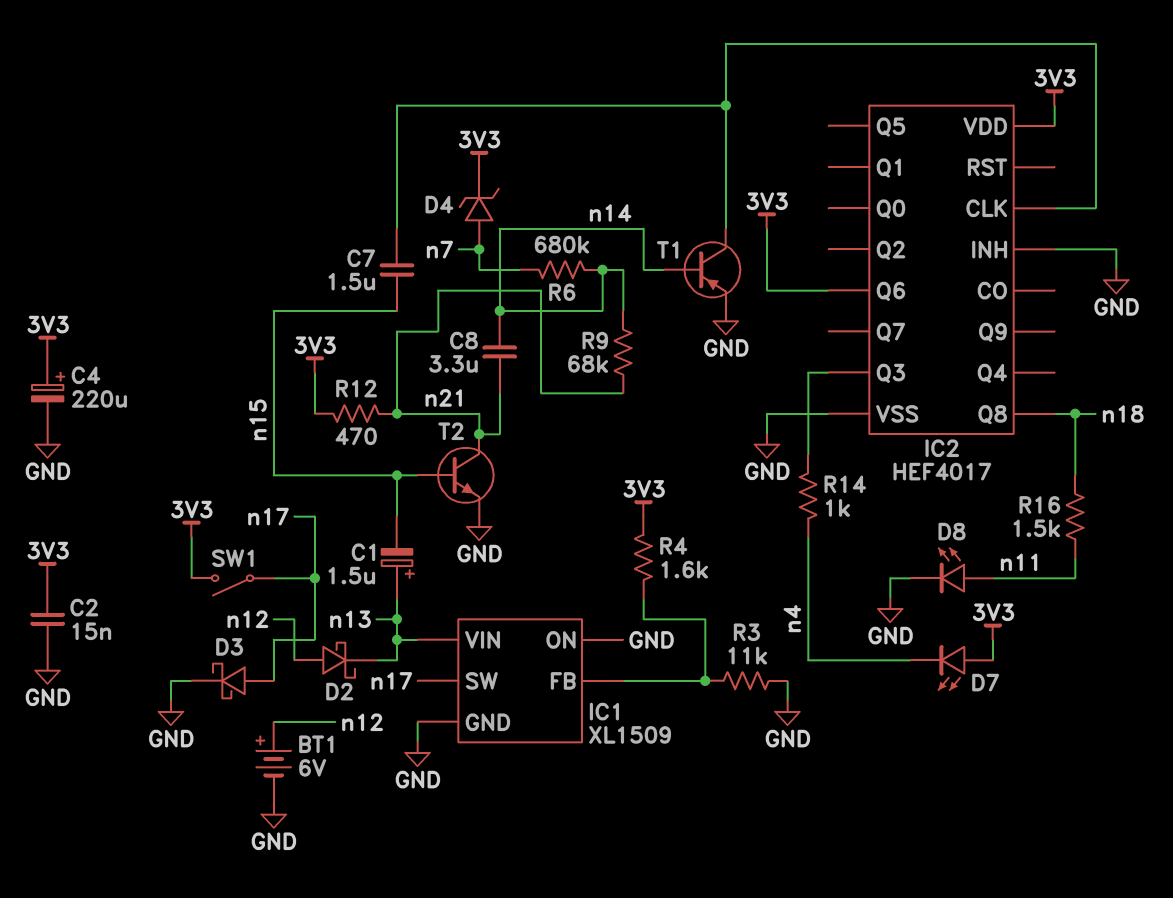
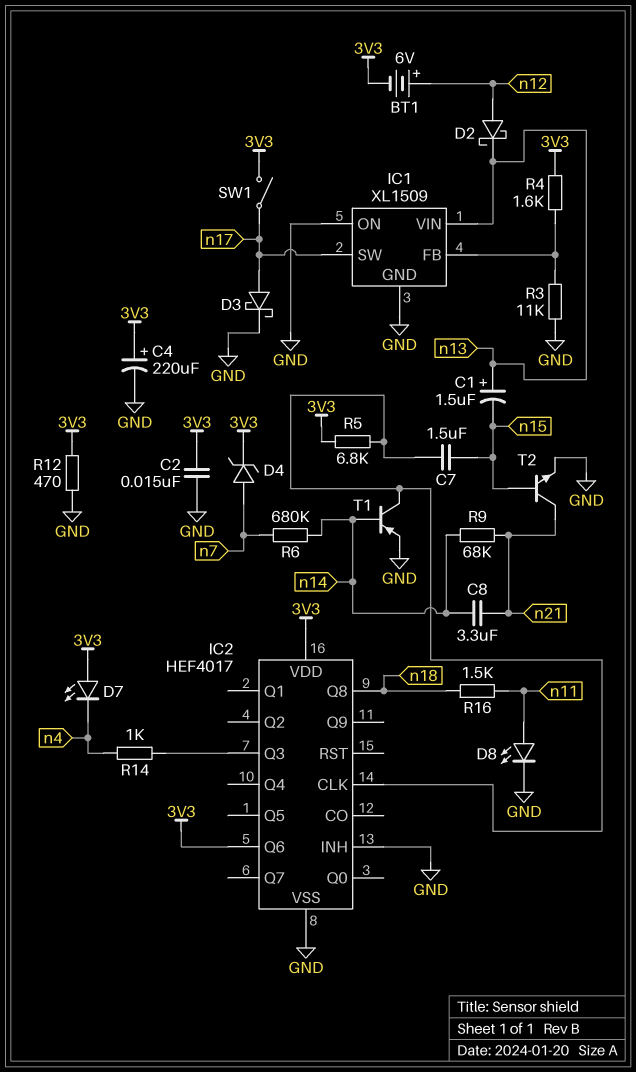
BT1: 6V (plus n12, minus GND) -> 6V (plus n12, minus 3V3)
R5: none -> 6.8k (3V3, IC2/CLK)
R12: 470 (3V3, n21) -> 470 (3V3, GND)

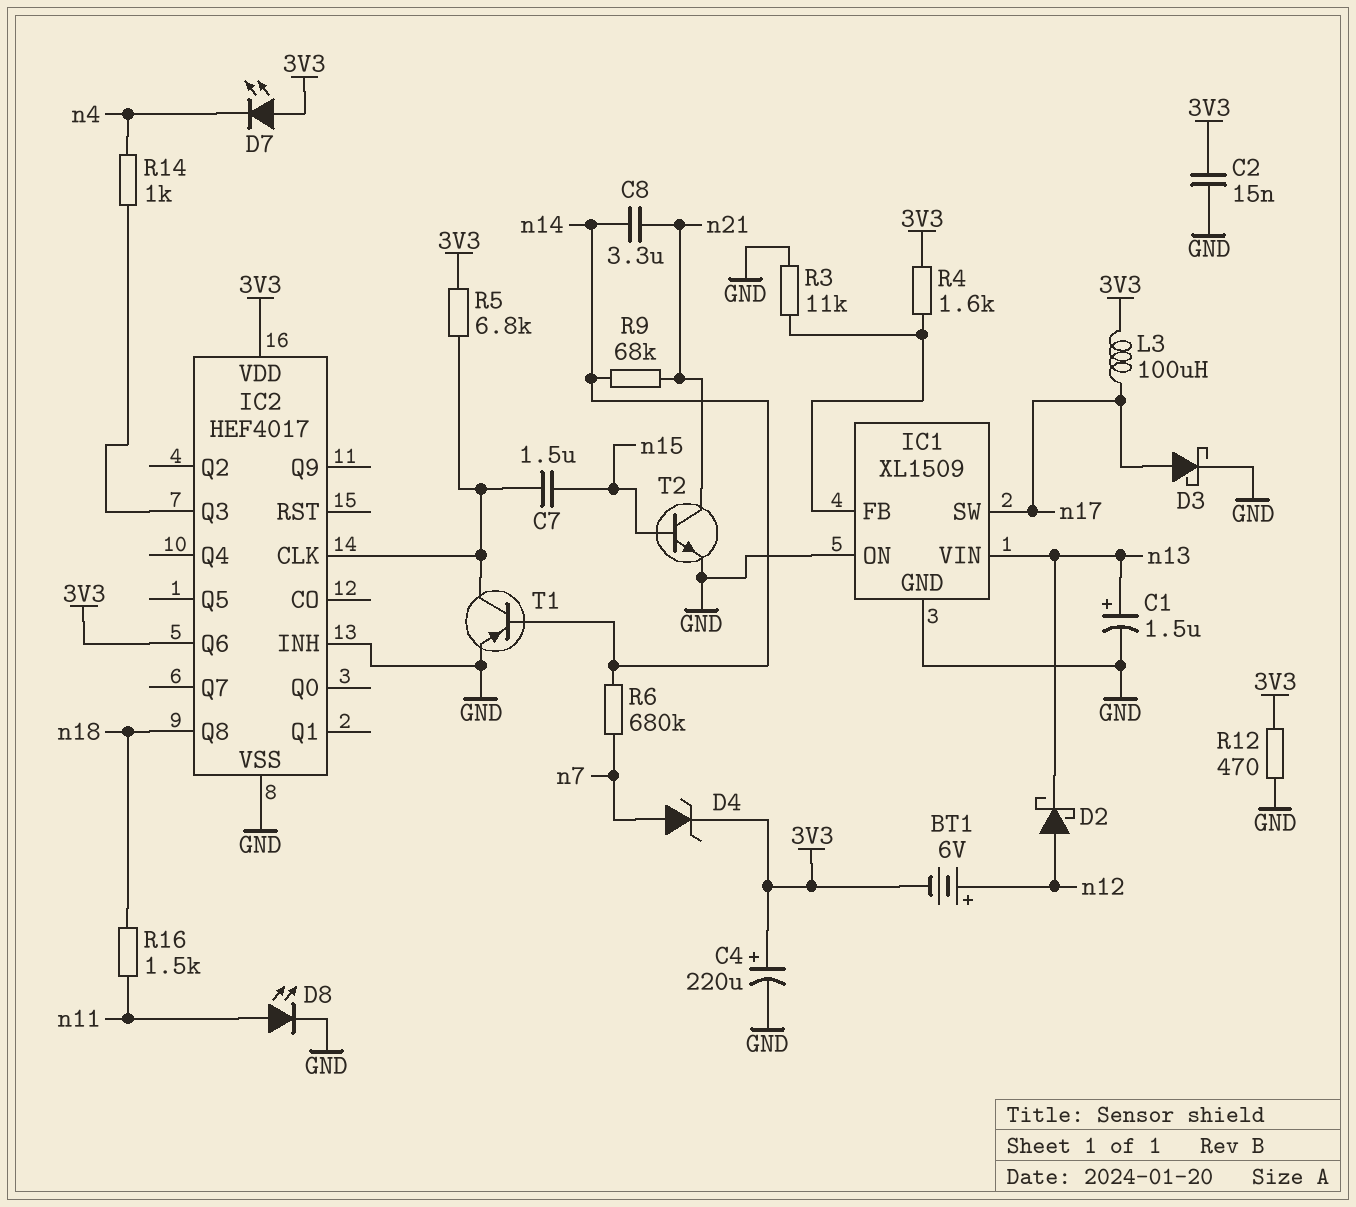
C1: 1.5uF (plus n13, minus n15) -> 1.5uF (plus n13, minus GND)
L3: none -> 100uH (3V3, n17)
SW1: switch (3V3, n17) -> none

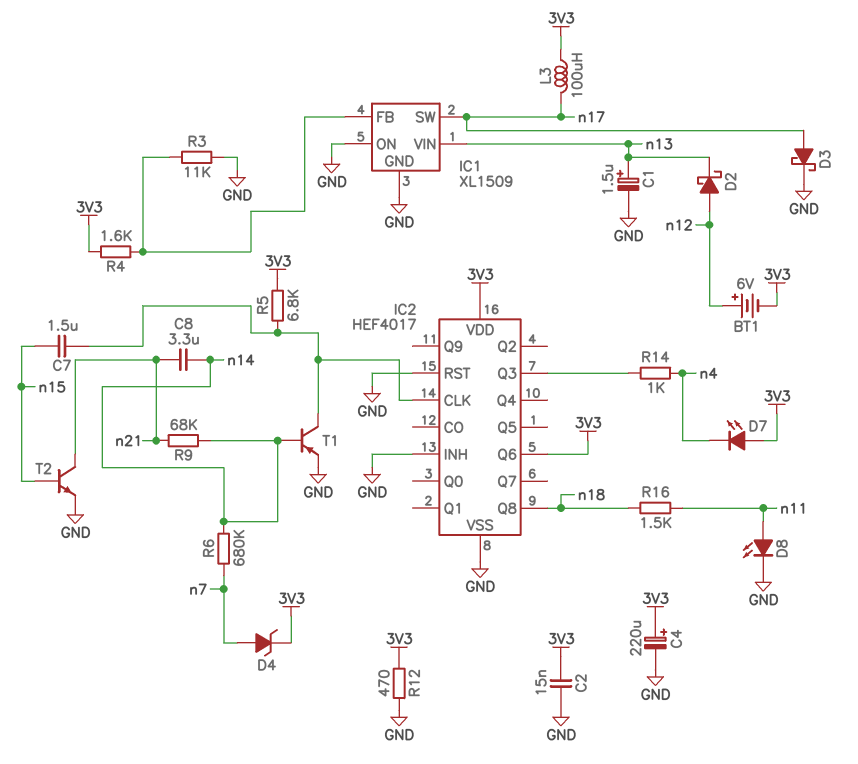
IC2 pin RST: none -> GND

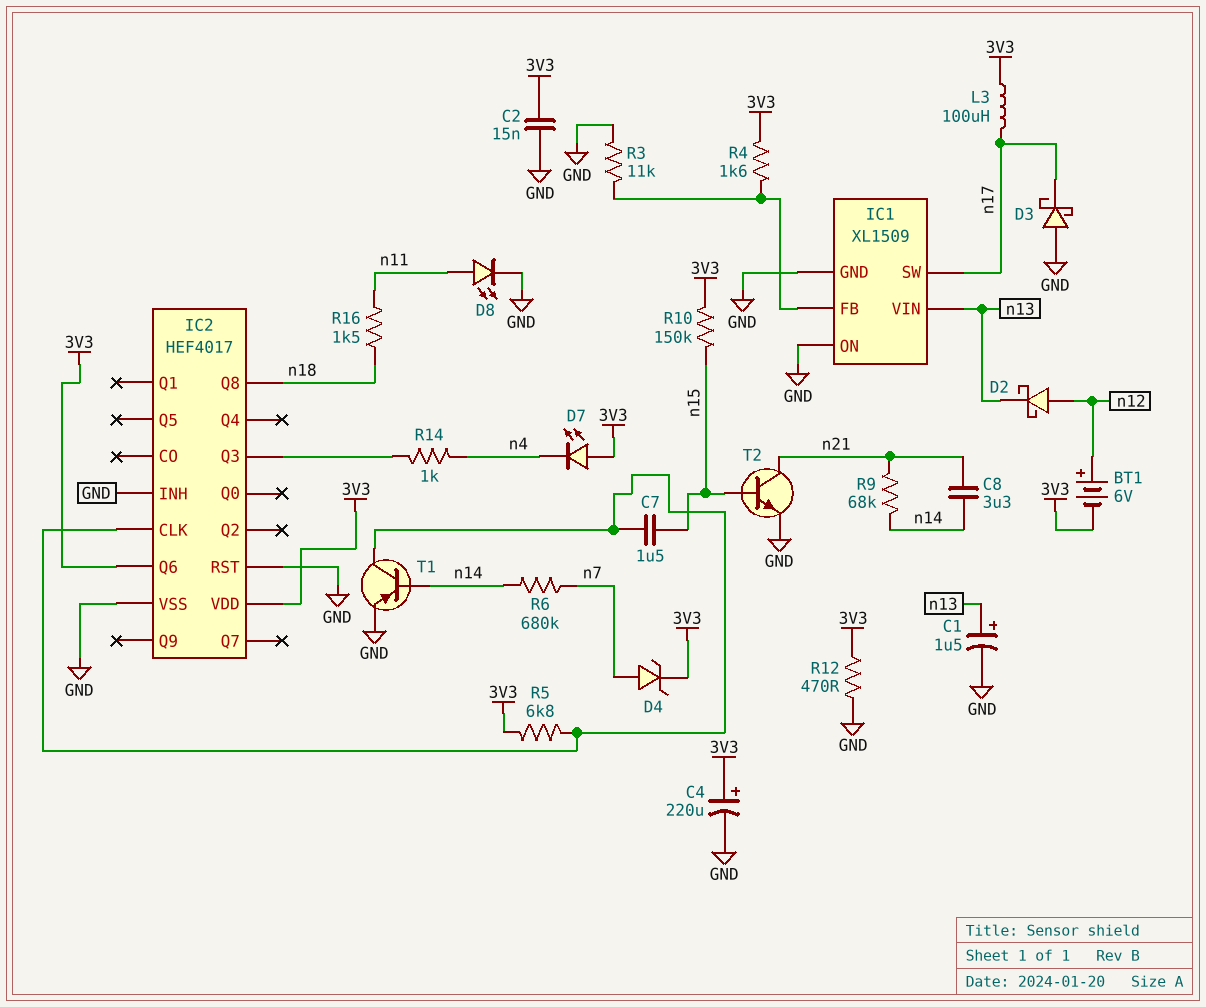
D3: schottky (A n17, K GND) -> schottky (A GND, K n17)
R10: none -> 150k (3V3, n15)

